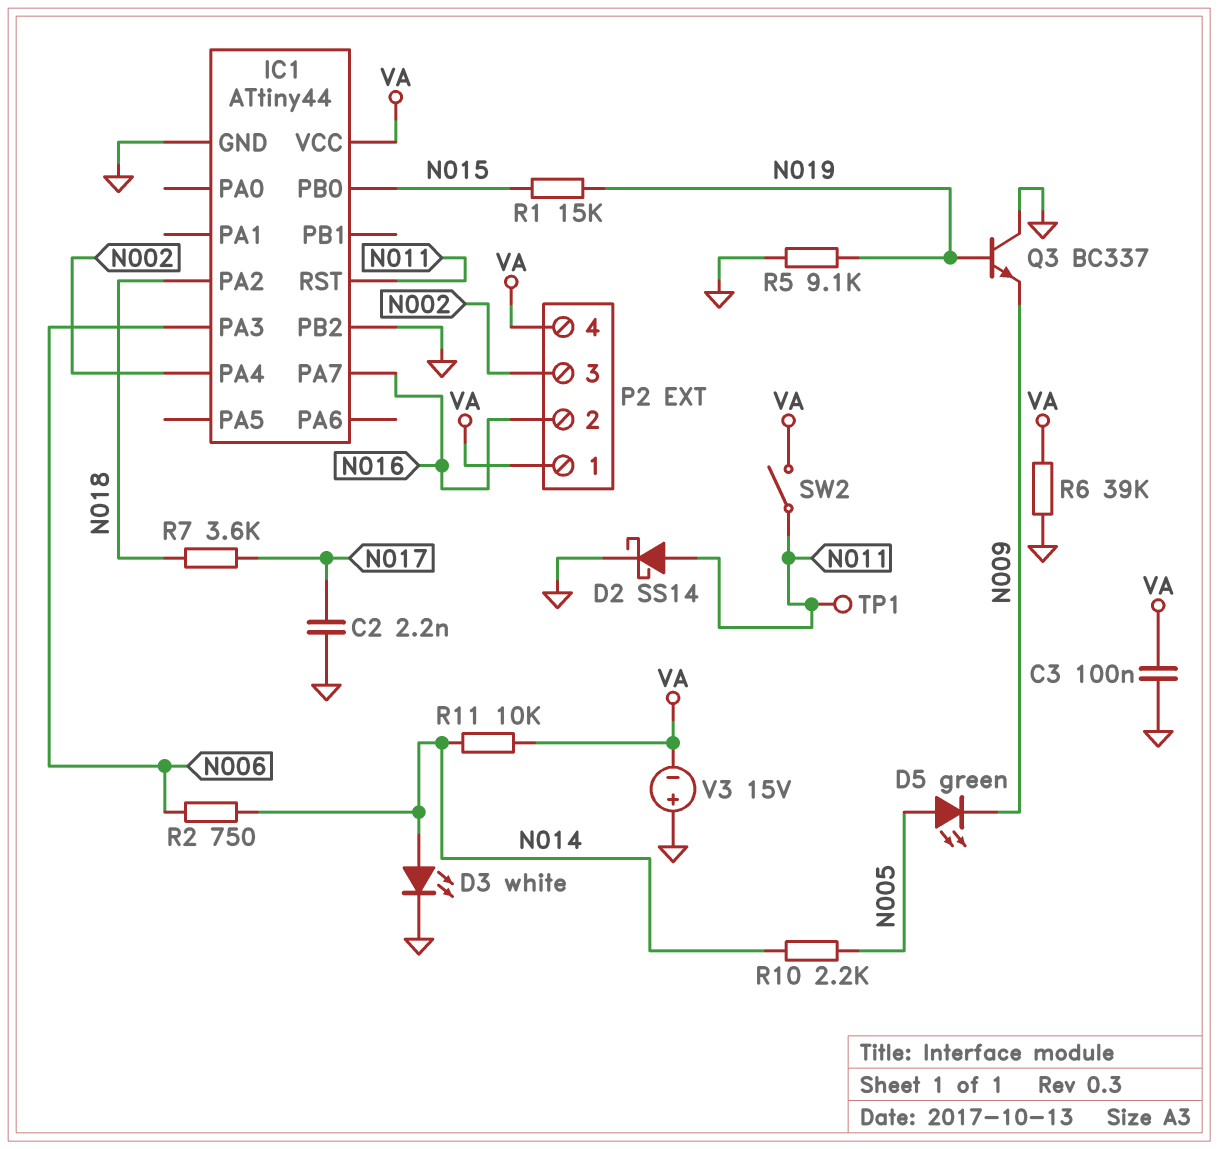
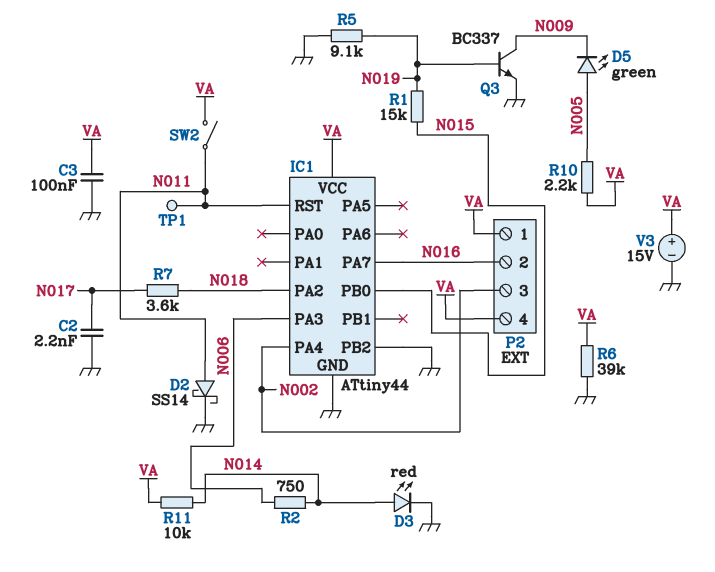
D3: LED white (A N014, K GND) -> LED red (A N014, K GND)
Q3: NPN BC337 (B N019, C GND, E N009) -> NPN BC337 (B N019, C N009, E GND)
R10: 2.2k (N005, N014) -> 2.2k (N005, VA)
V3: 15V (plus GND, minus VA) -> 15V (plus VA, minus GND)

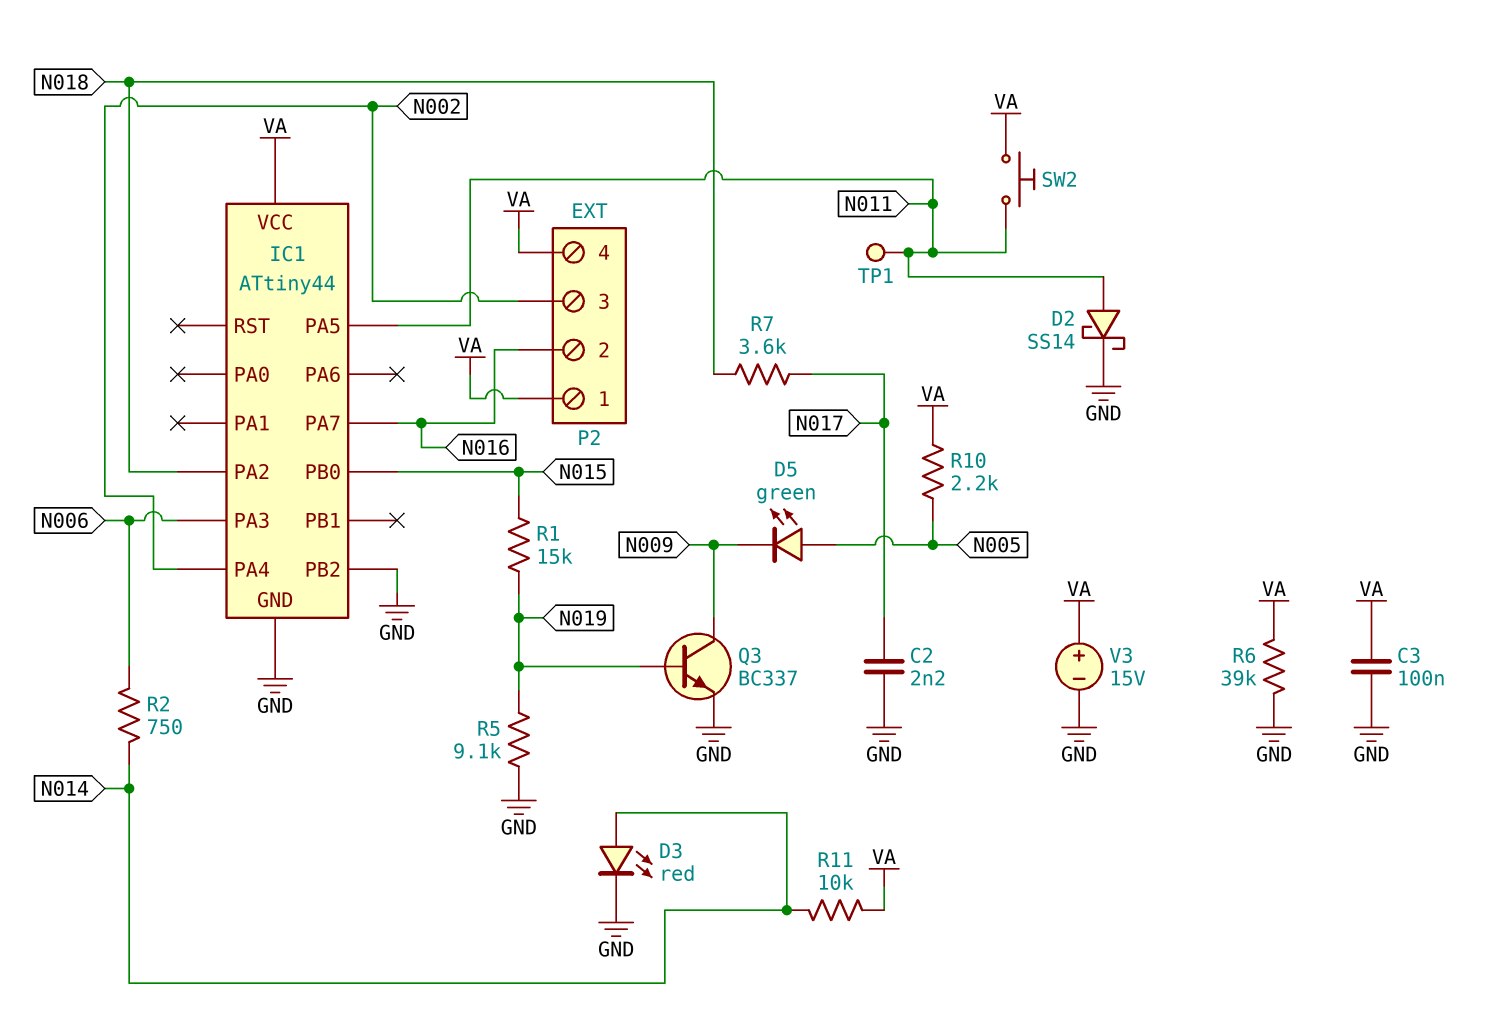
IC1 pin PA5: none -> N011
IC1 pin RST: N011 -> none
SW2: switch (N011, VA) -> button (N011, VA)

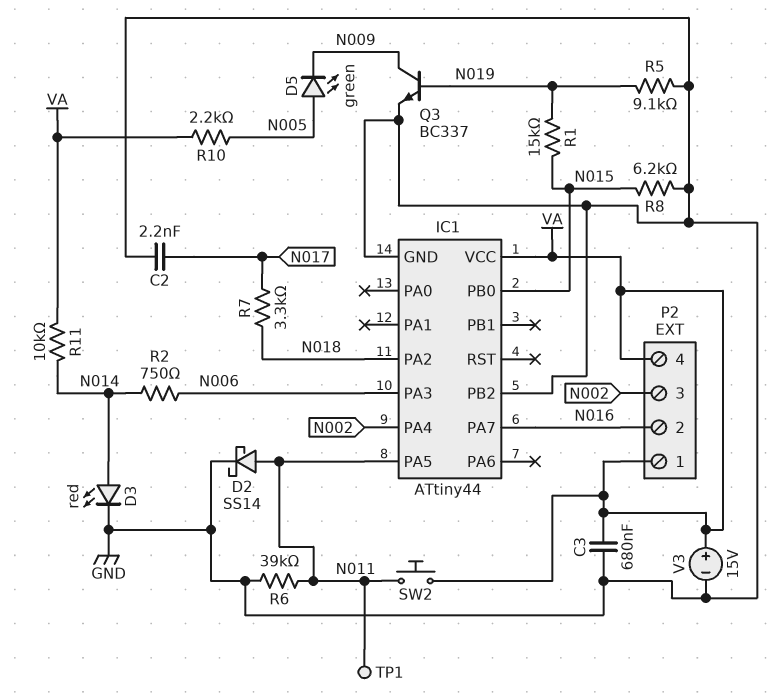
C3: 100nF (GND, VA) -> 680nF (GND, VA)
R6: 39k (GND, VA) -> 39k (GND, N011)
R7: 3.6k (N017, N018) -> 3.3k (N017, N018)
R8: none -> 6.2k (GND, N015)

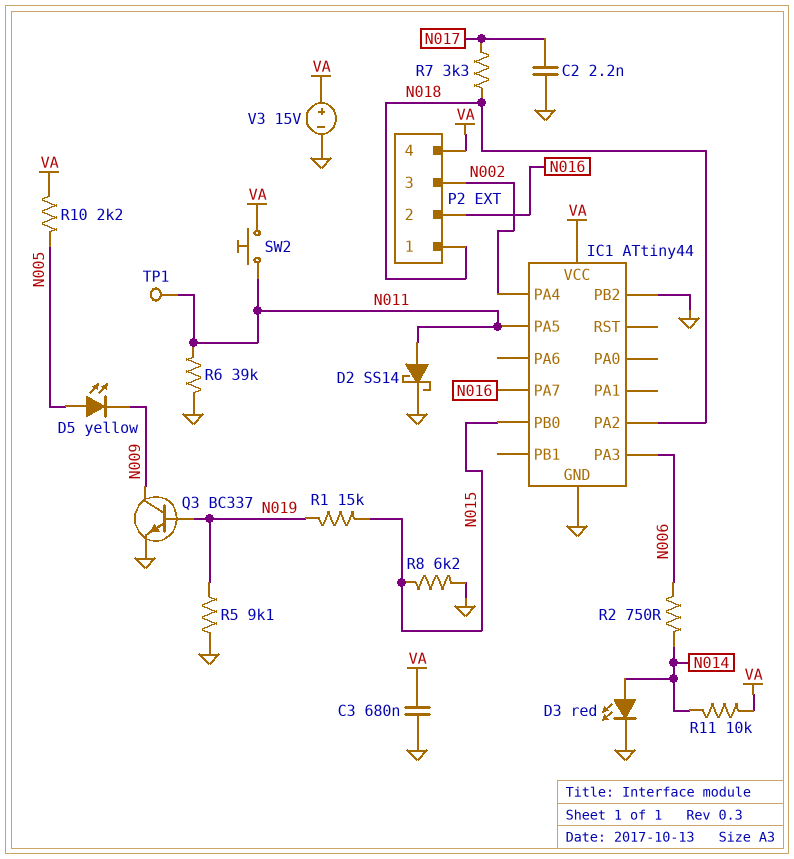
D5: LED green (A N005, K N009) -> LED yellow (A N005, K N009)
P2 pin 1: VA -> N018

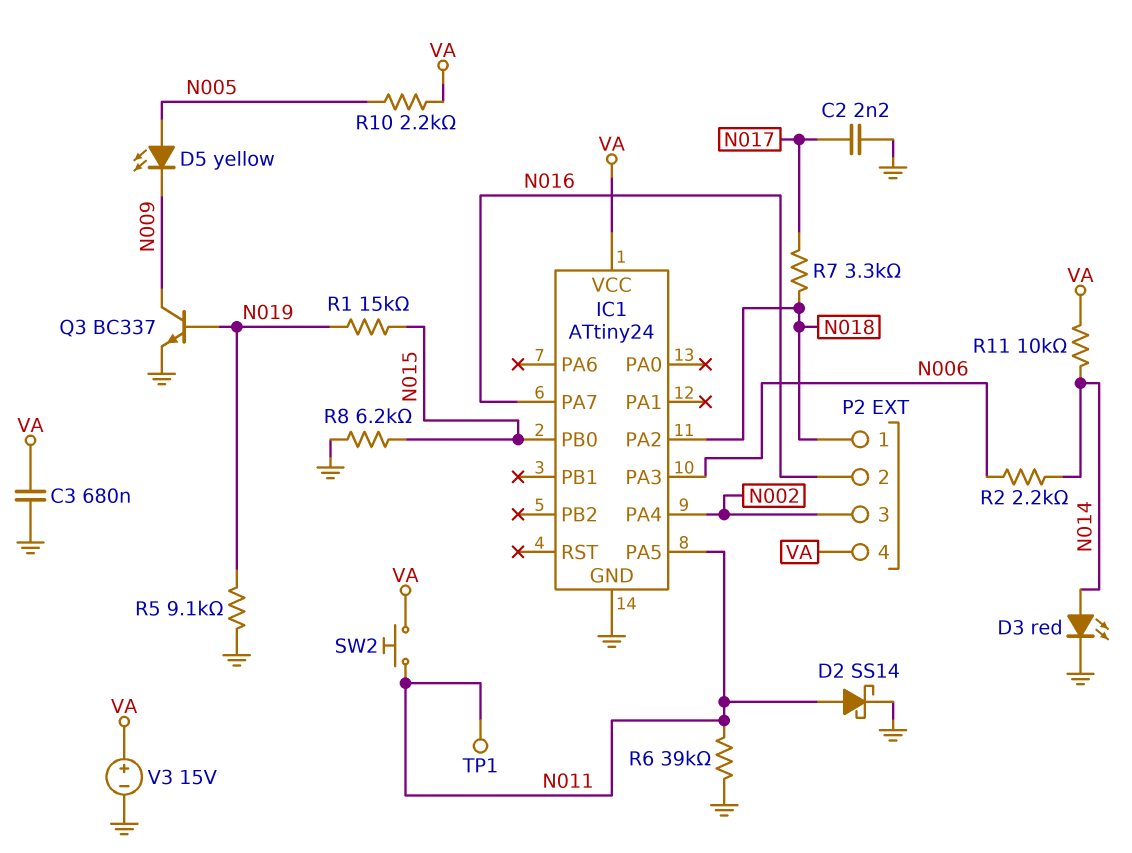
IC1: ATtiny44 -> ATtiny24
IC1 pin PB2: GND -> none
R2: 750 (N006, N014) -> 2.2k (N006, N014)

